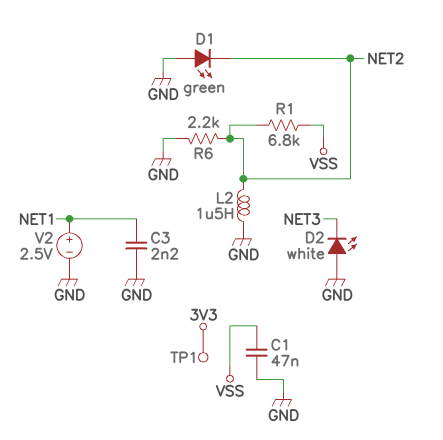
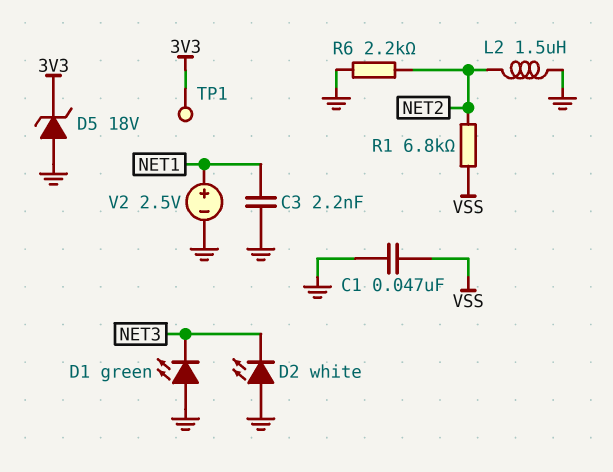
D1: LED green (A GND, K NET2) -> LED green (A GND, K NET3)
D5: none -> zener 18V (A GND, K 3V3)

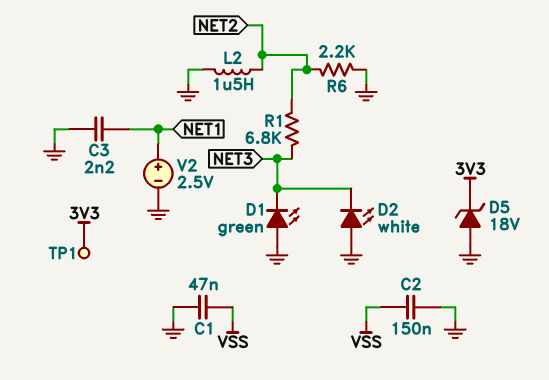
C2: none -> 150nF (GND, VSS)
R1: 6.8k (NET2, VSS) -> 6.8k (NET2, NET3)

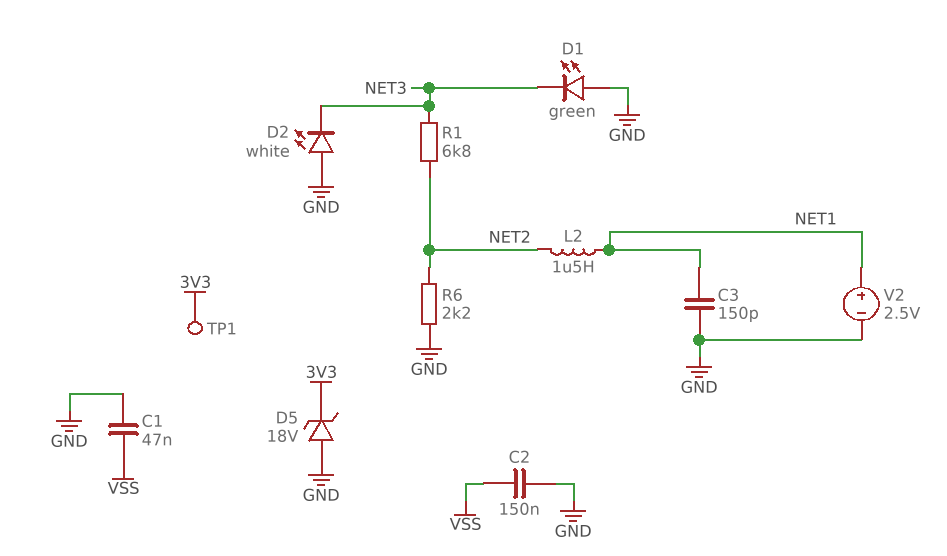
C3: 2.2nF (GND, NET1) -> 150pF (GND, NET1)
L2: 1.5uH (GND, NET2) -> 1.5uH (NET1, NET2)

